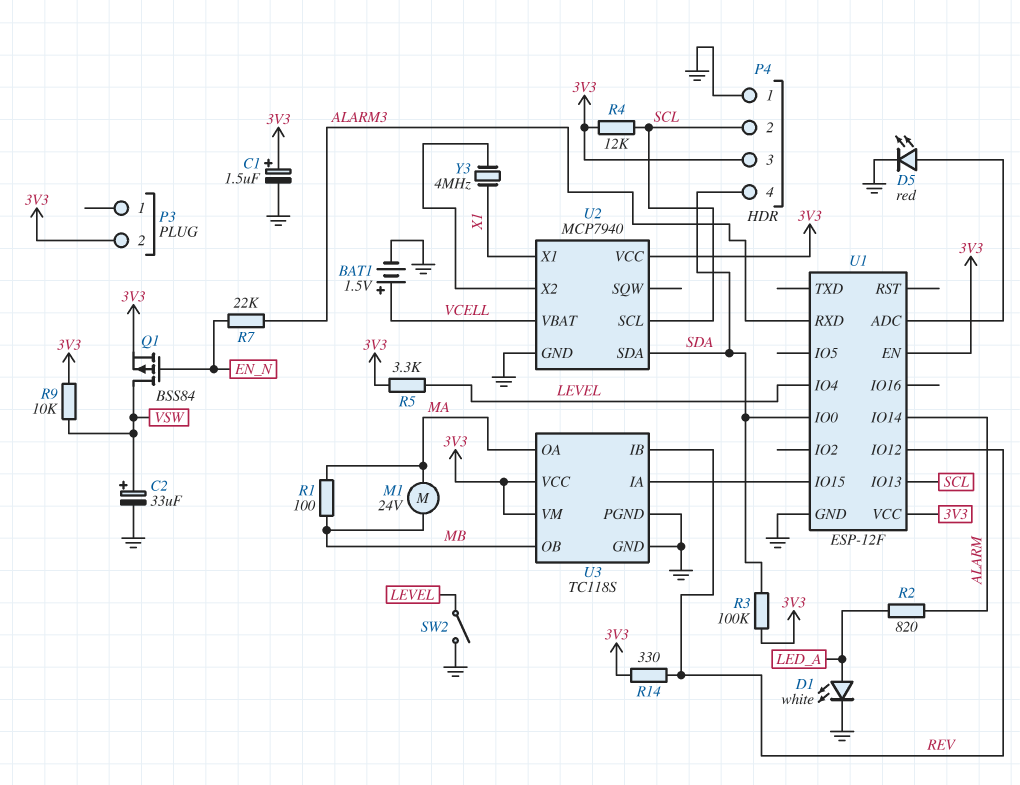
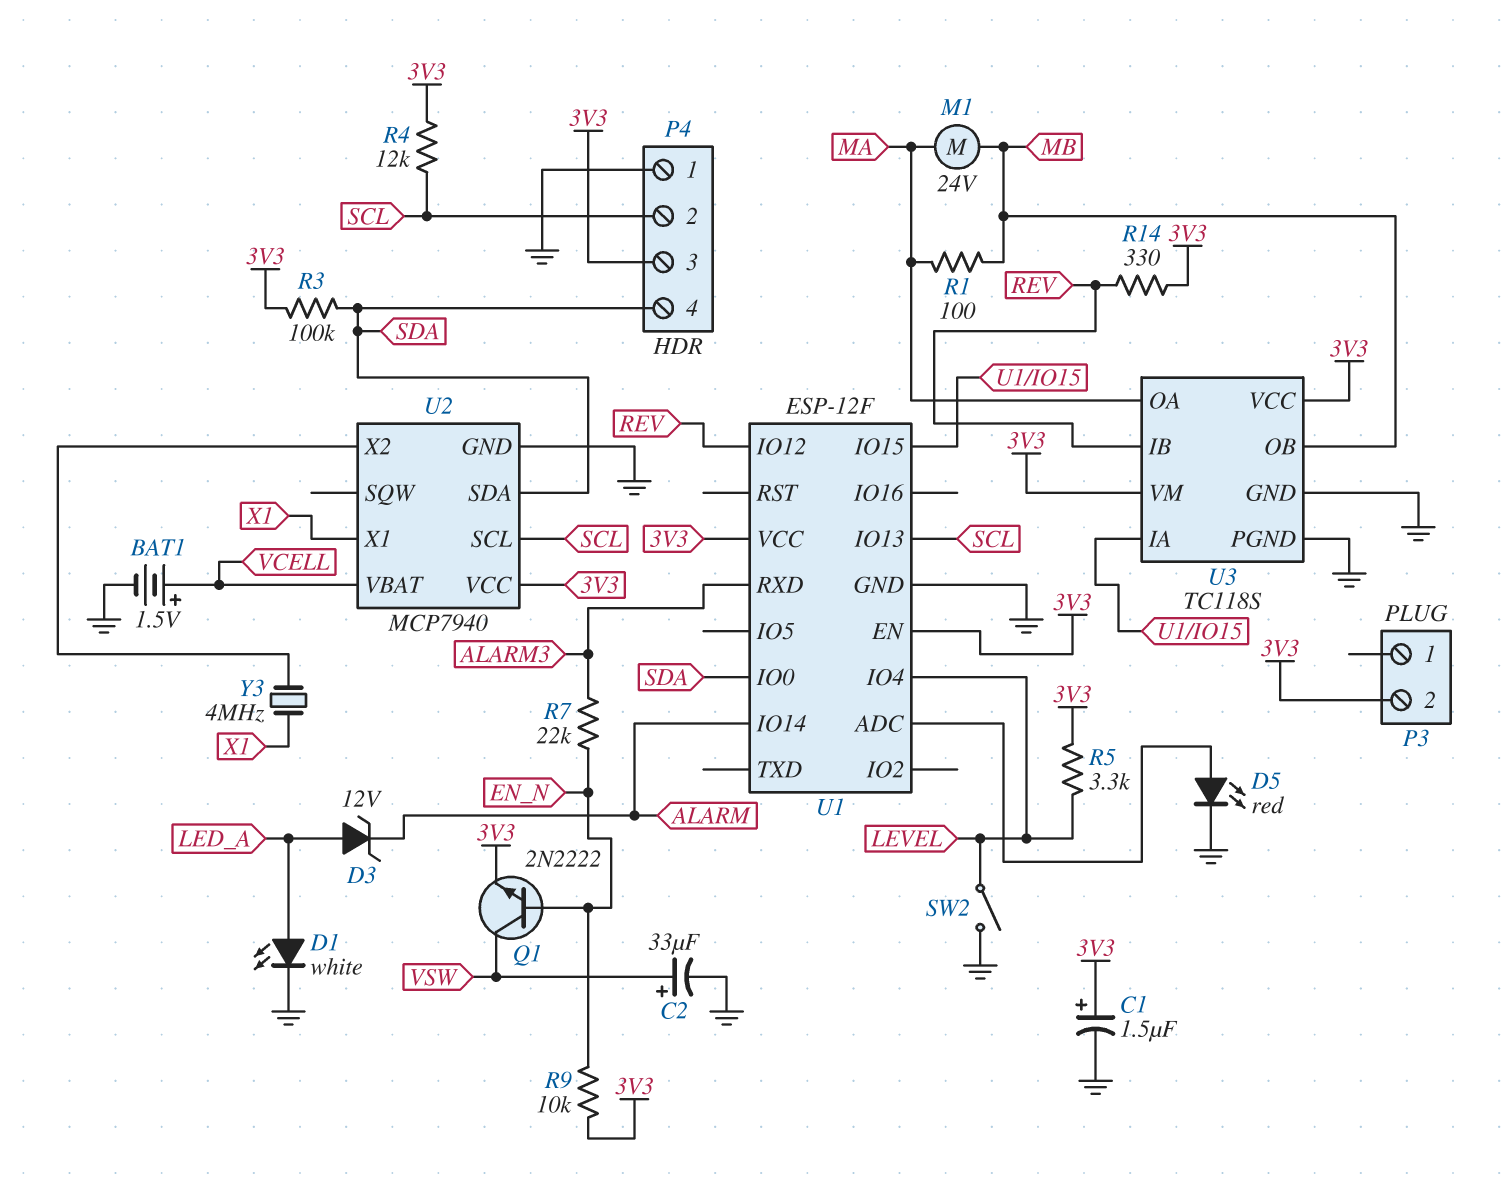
D3: none -> zener 12V (A LED_A, K ALARM)
Q1: PMOS BSS84 (G EN_N, D VSW, S 3V3) -> NPN 2N2222 (B EN_N, C VSW, E 3V3)
R2: 820 (ALARM, LED_A) -> none
R9: 10k (3V3, VSW) -> 10k (3V3, EN_N)

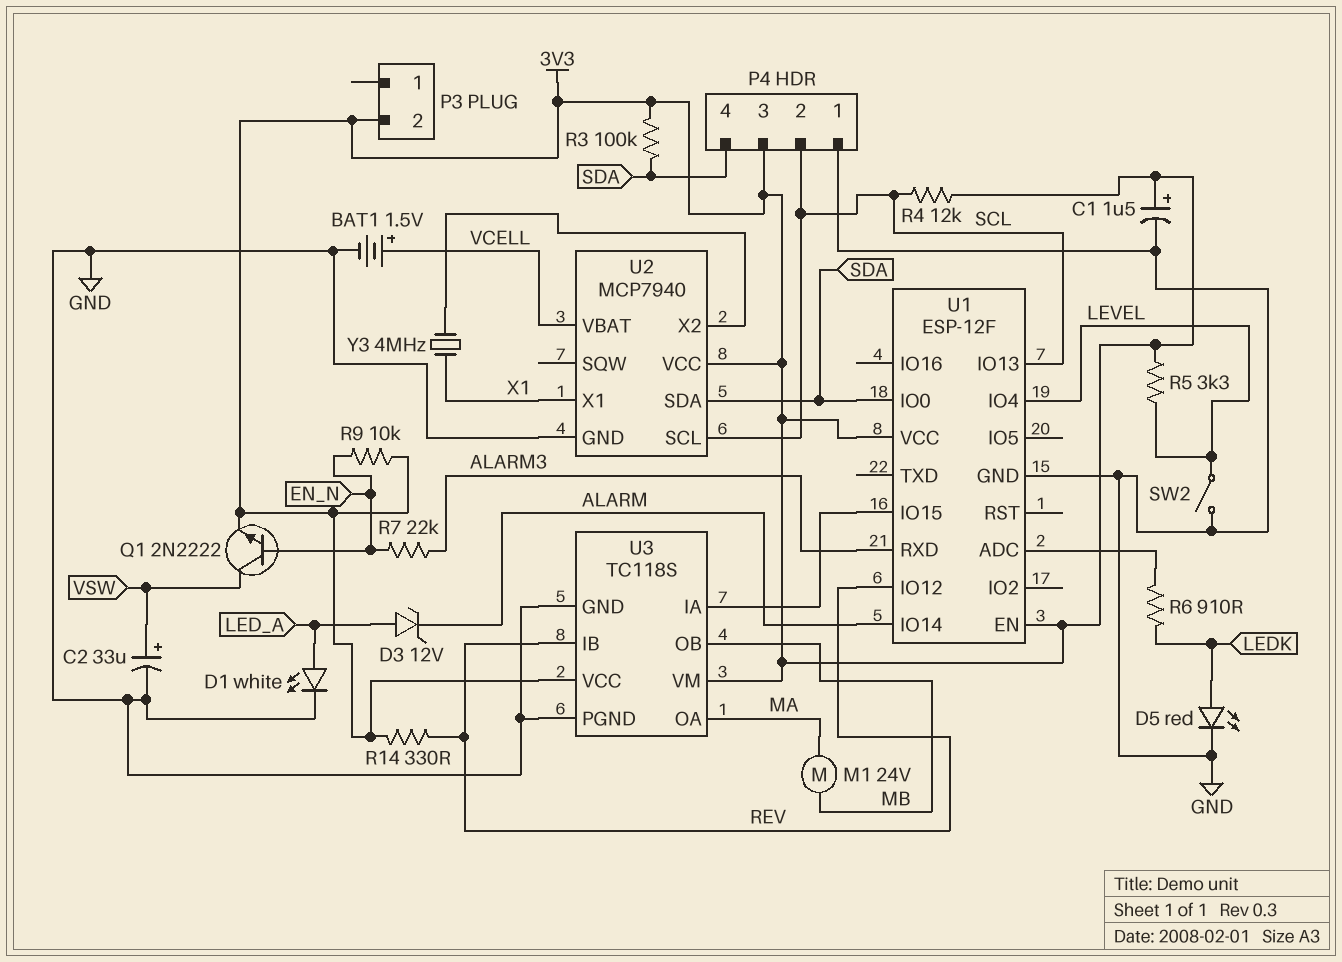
D5: LED red (A U1/ADC, K GND) -> LED red (A LEDK, K GND)
R1: 100 (MA, MB) -> none
R6: none -> 910 (LEDK, U1/ADC)

